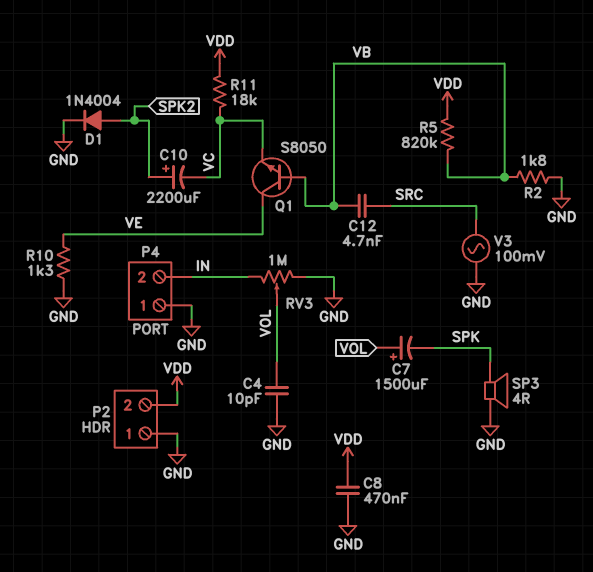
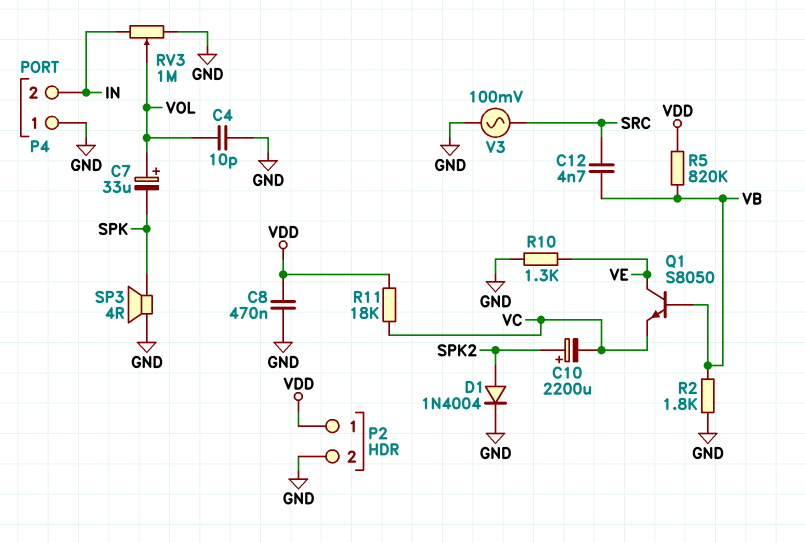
C7: 1500uF (plus VOL, minus SPK) -> 33uF (plus VOL, minus SPK)
P2 pin 1: GND -> VDD
P2 pin 2: VDD -> GND

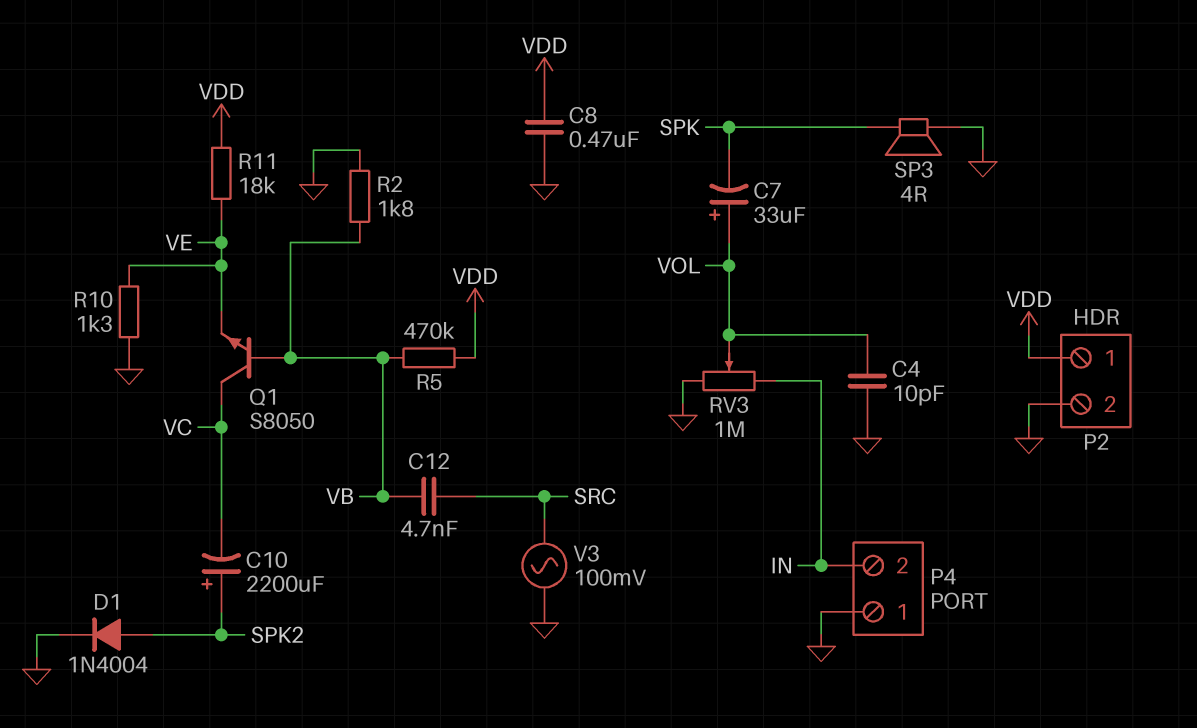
Q1: NPN S8050 (B VB, C VE, E VC) -> NPN S8050 (B VB, C VC, E VE)
R5: 820k (VB, VDD) -> 470k (VB, VDD)
R11: 18k (VC, VDD) -> 18k (VDD, VE)

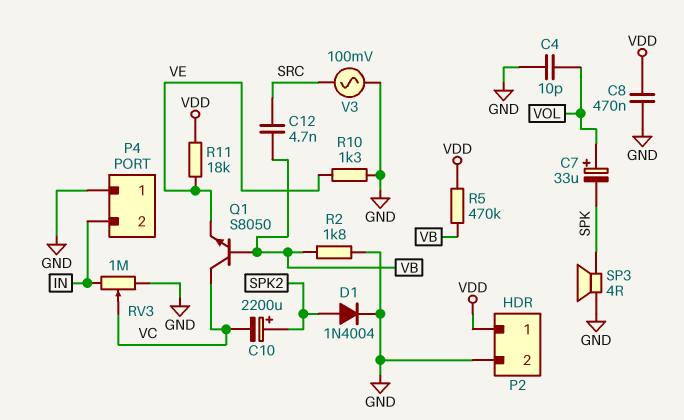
RV3: 1M (GND, IN, wiper VOL) -> 1M (GND, IN, wiper VC)

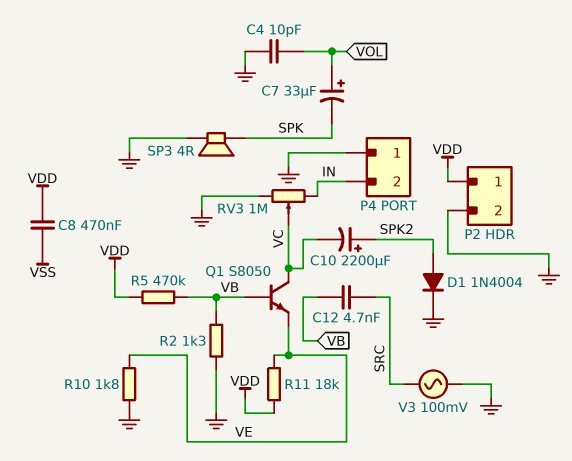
C8: 470nF (GND, VDD) -> 470nF (VDD, VSS)
R2: 1.8k (GND, VB) -> 1.3k (GND, VB)
R10: 1.3k (GND, VE) -> 1.8k (GND, VE)

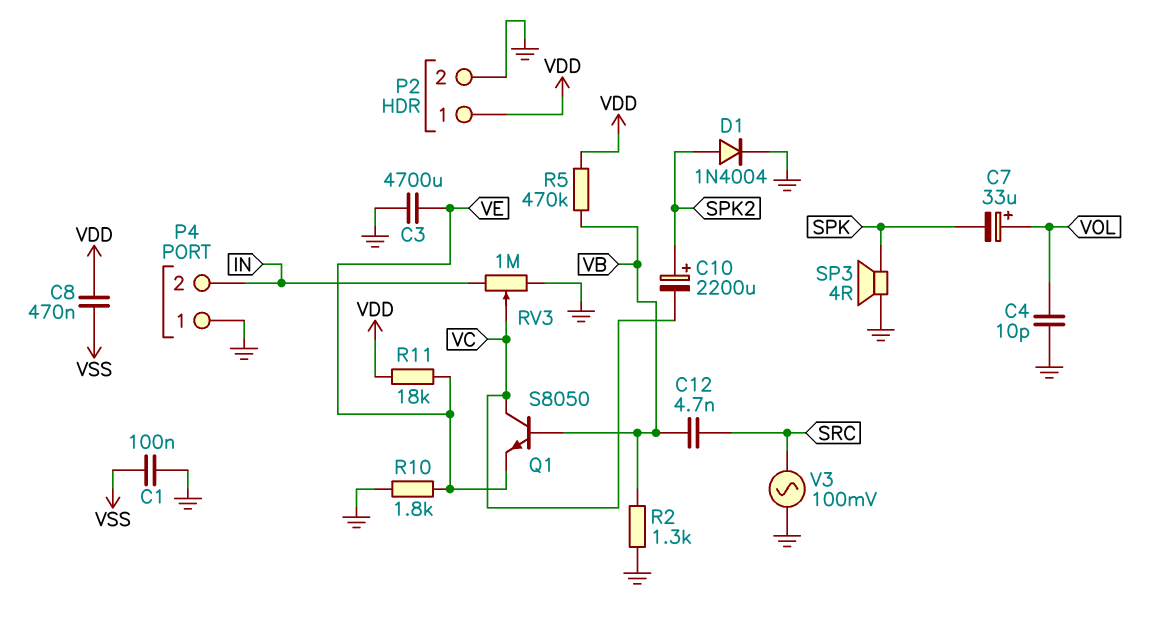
C1: none -> 100nF (GND, VSS)
C3: none -> 4700uF (GND, VE)

